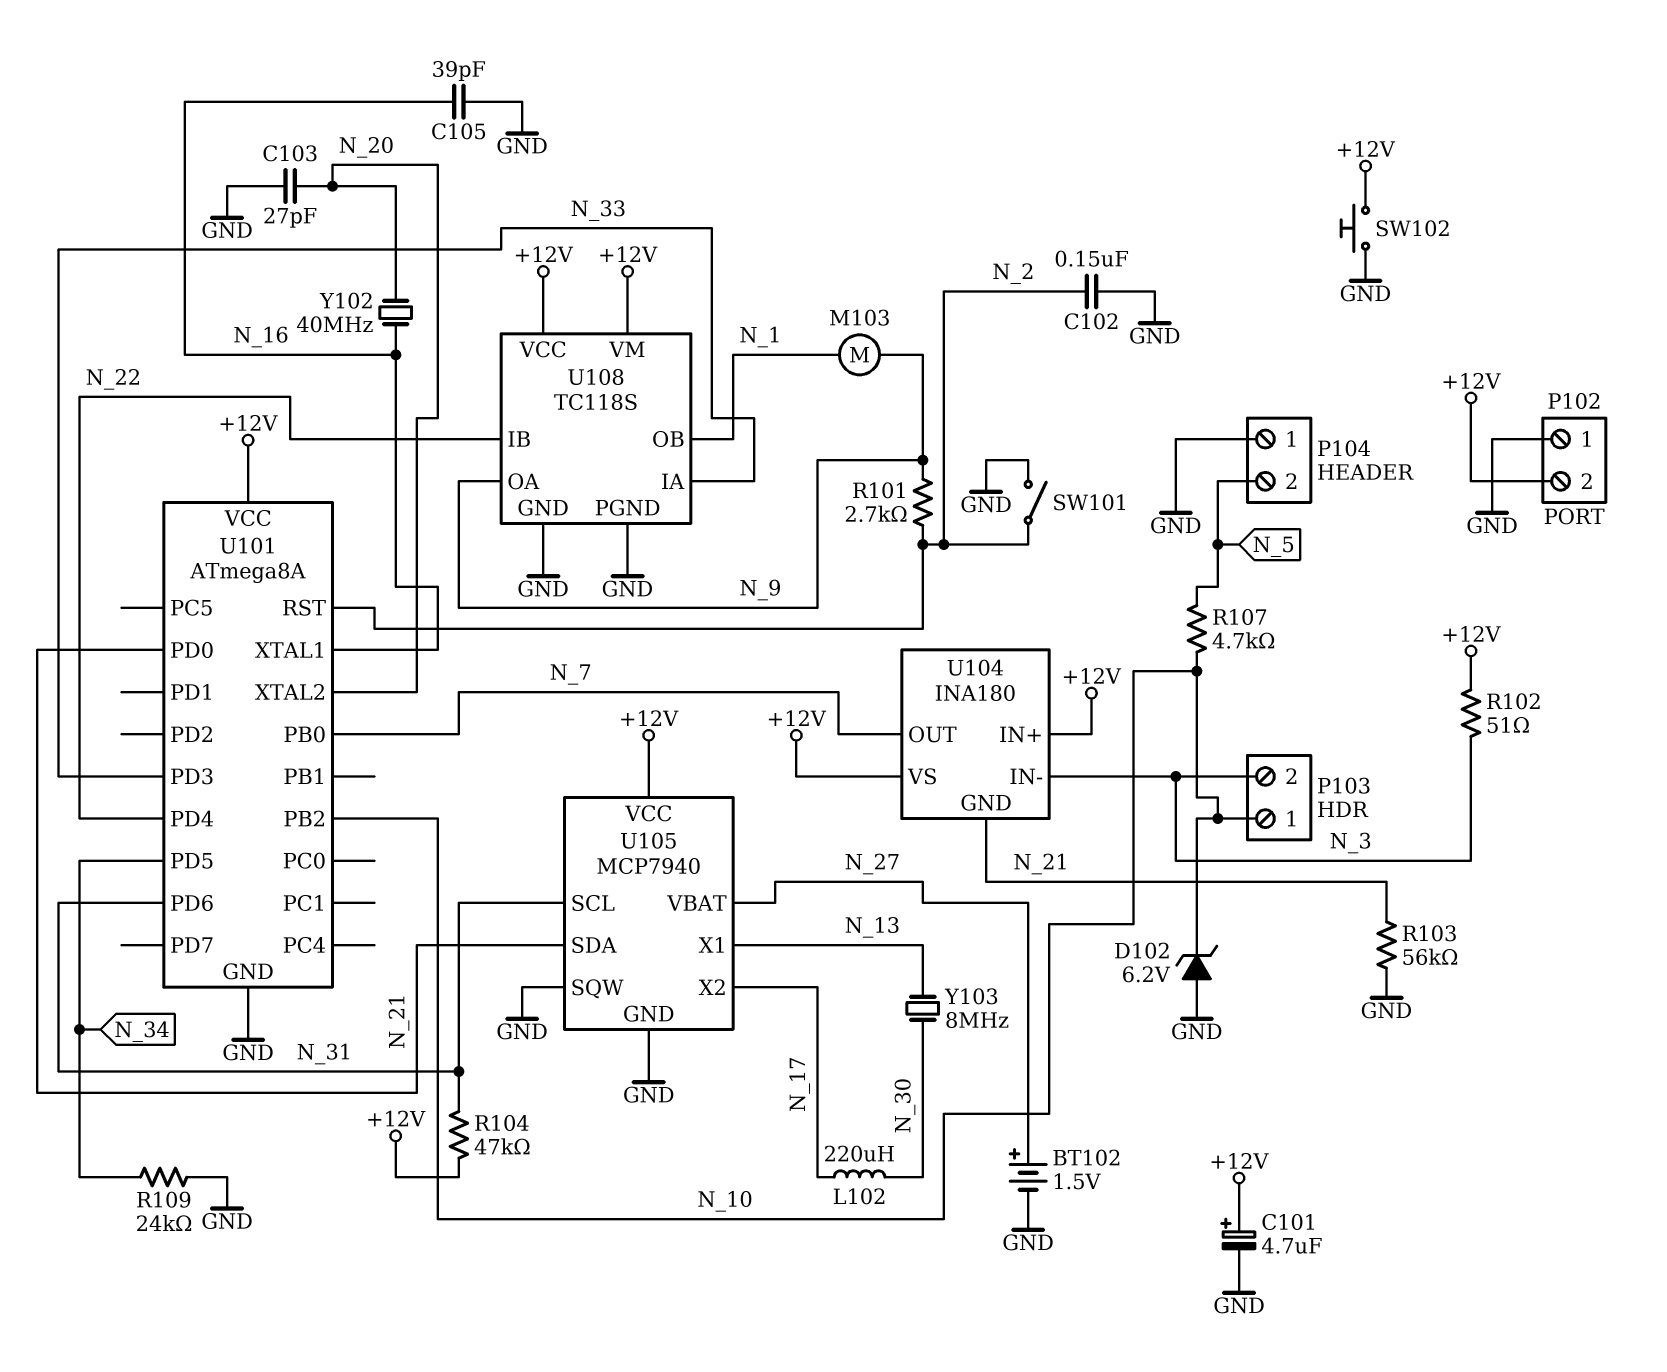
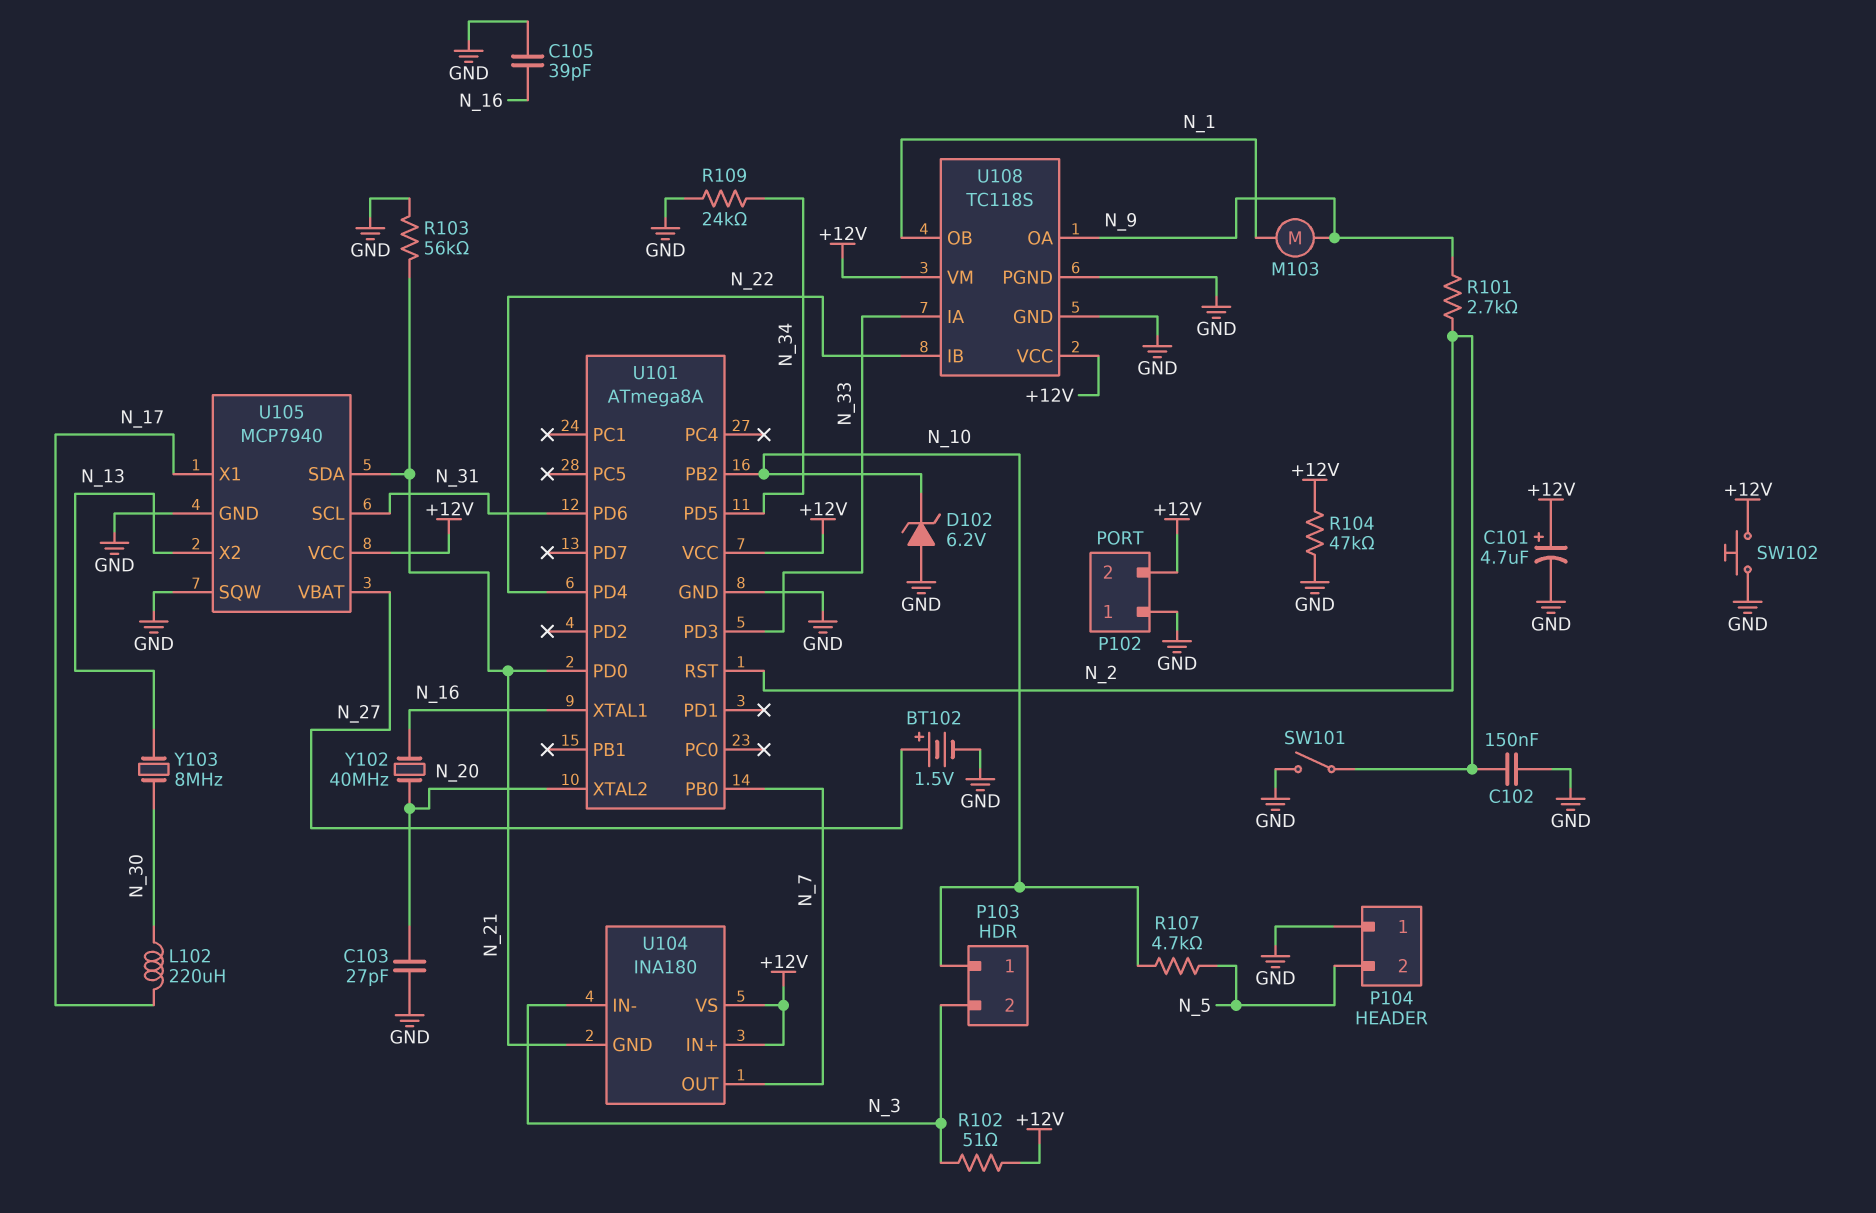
R104: 47k (+12V, N_31) -> 47k (+12V, GND)
U105 pin X1: N_13 -> N_17
U105 pin X2: N_17 -> N_13

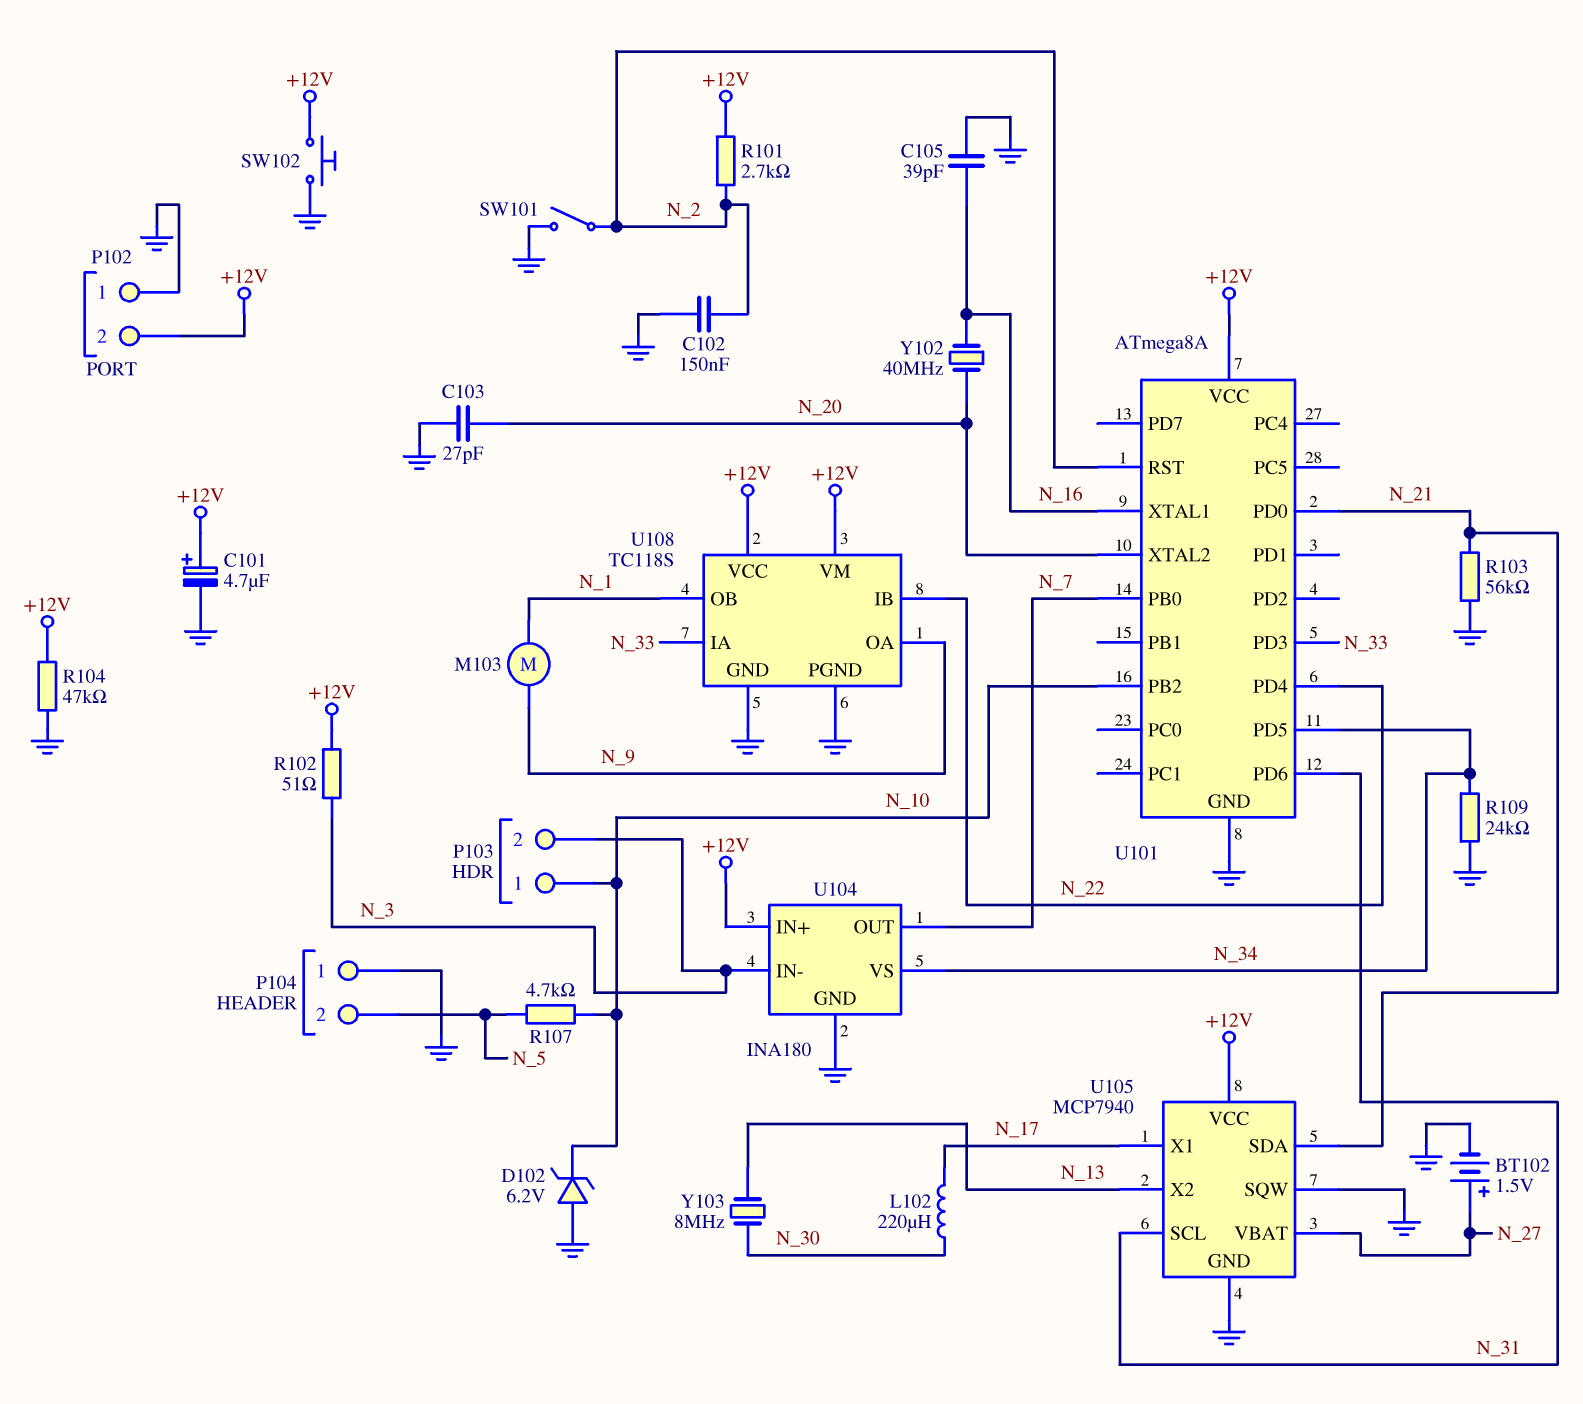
R101: 2.7k (N_2, N_9) -> 2.7k (+12V, N_2)
U104 pin GND: N_21 -> GND
U104 pin VS: +12V -> N_34

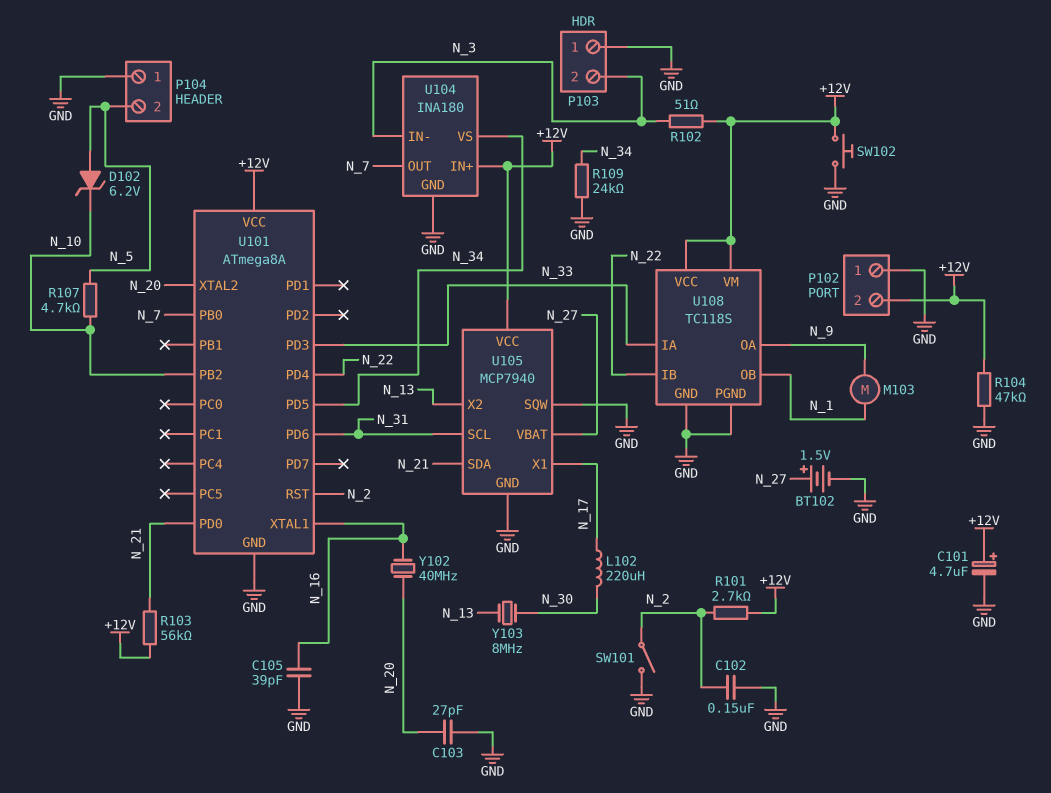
D102: zener 6.2V (A GND, K N_10) -> zener 6.2V (A N_5, K N_10)
P103 pin 1: N_10 -> GND
R103: 56k (GND, N_21) -> 56k (+12V, N_21)

